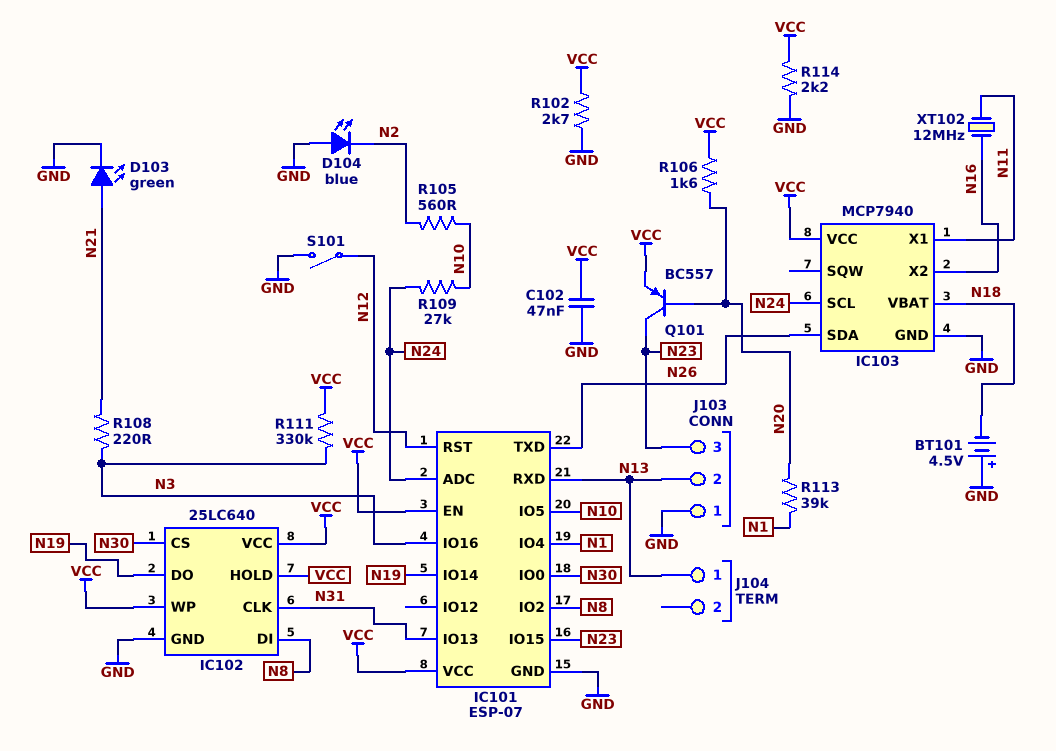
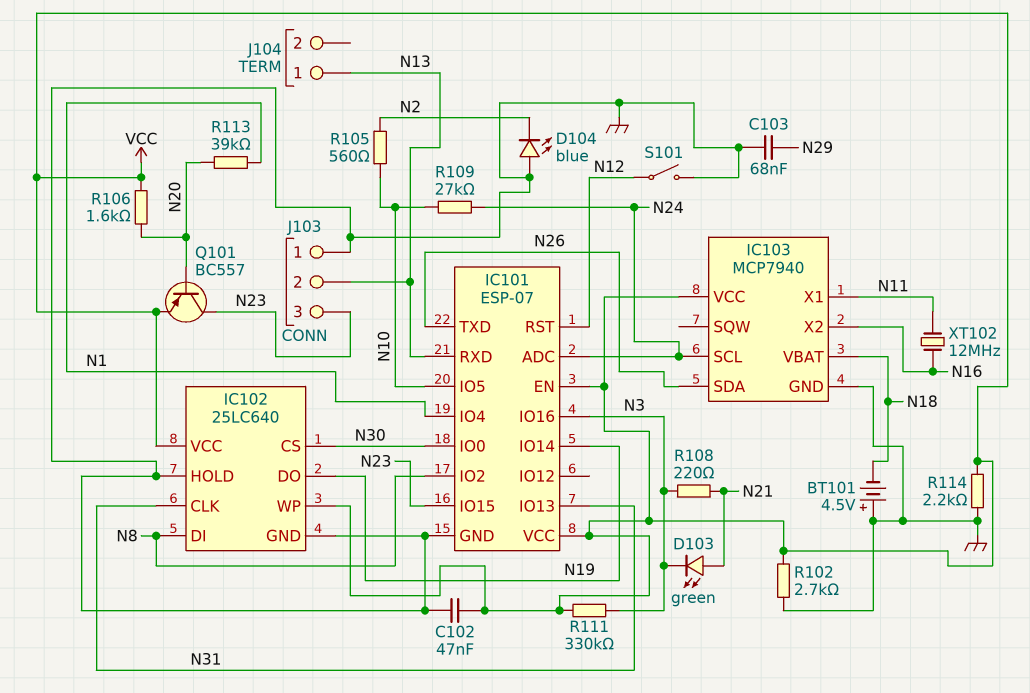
C103: none -> 68nF (GND, N29)
D103: LED green (A N21, K GND) -> LED green (A N21, K N3)
IC102 pin HOLD: VCC -> GND

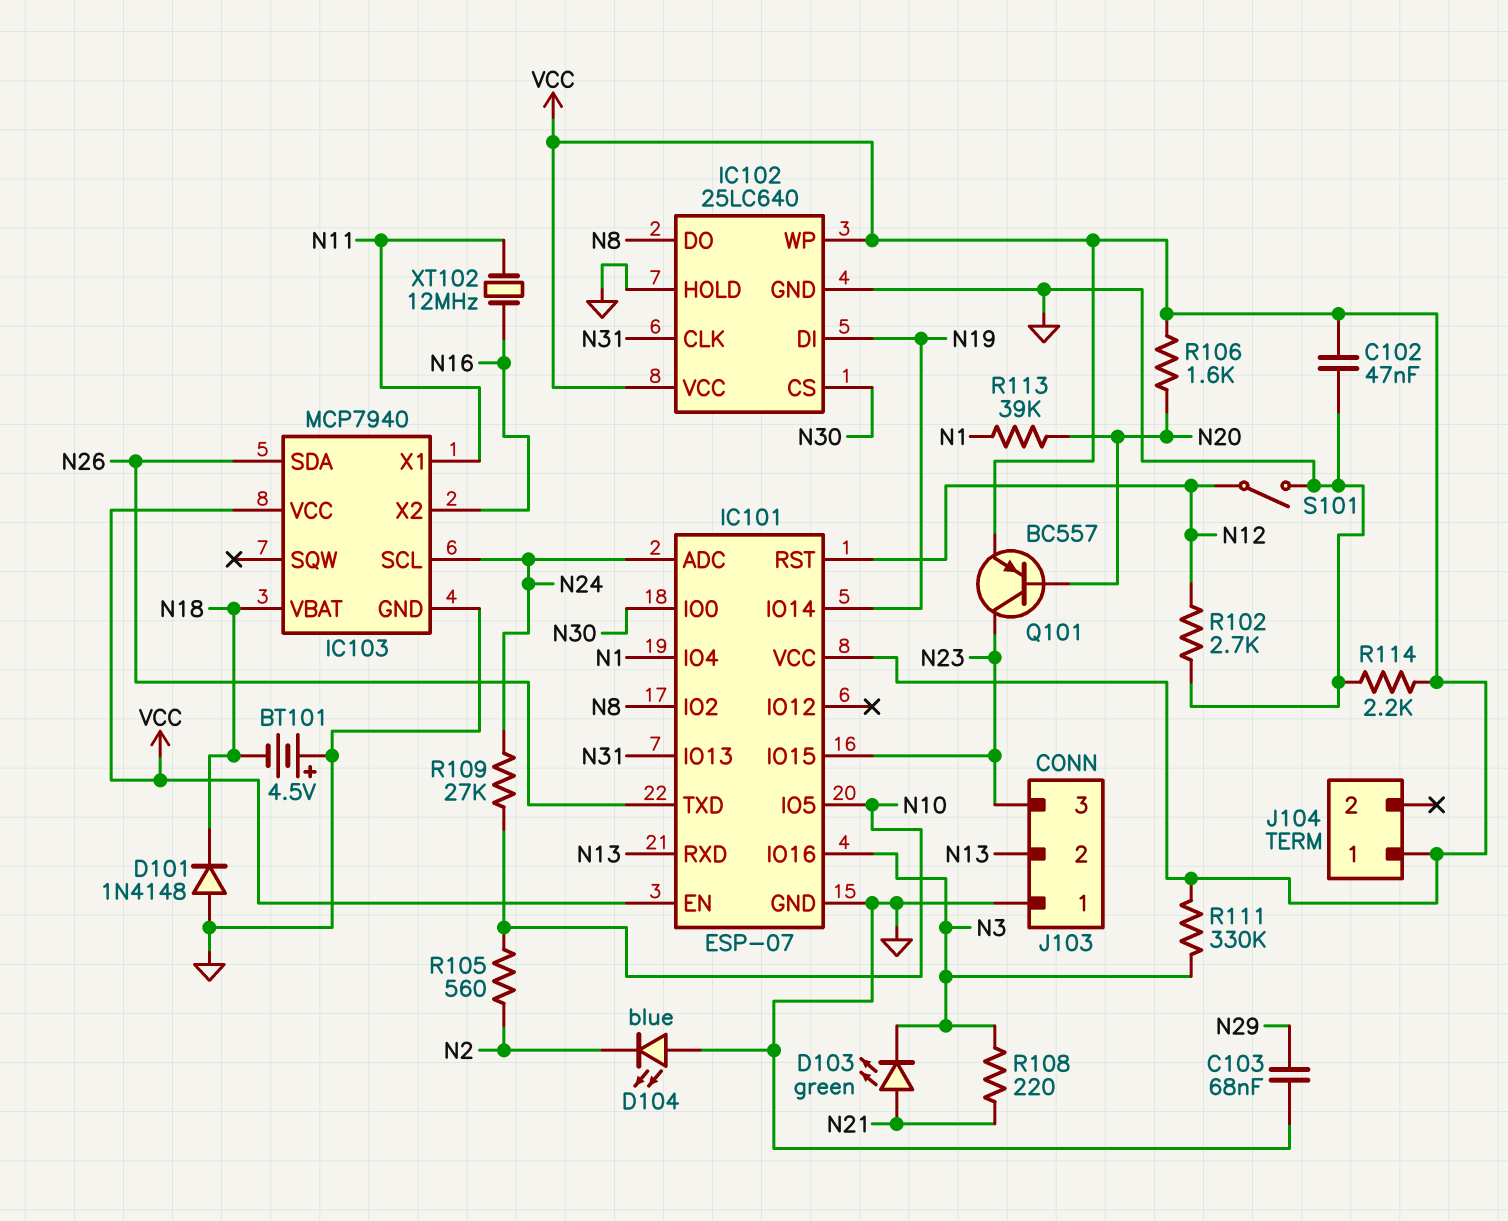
D101: none -> diode 1N4148 (A GND, K N18)
IC102 pin DI: N8 -> N19
IC102 pin DO: N19 -> N8
J104 pin 1: N13 -> VCC
R102: 2.7k (GND, VCC) -> 2.7k (GND, N12)

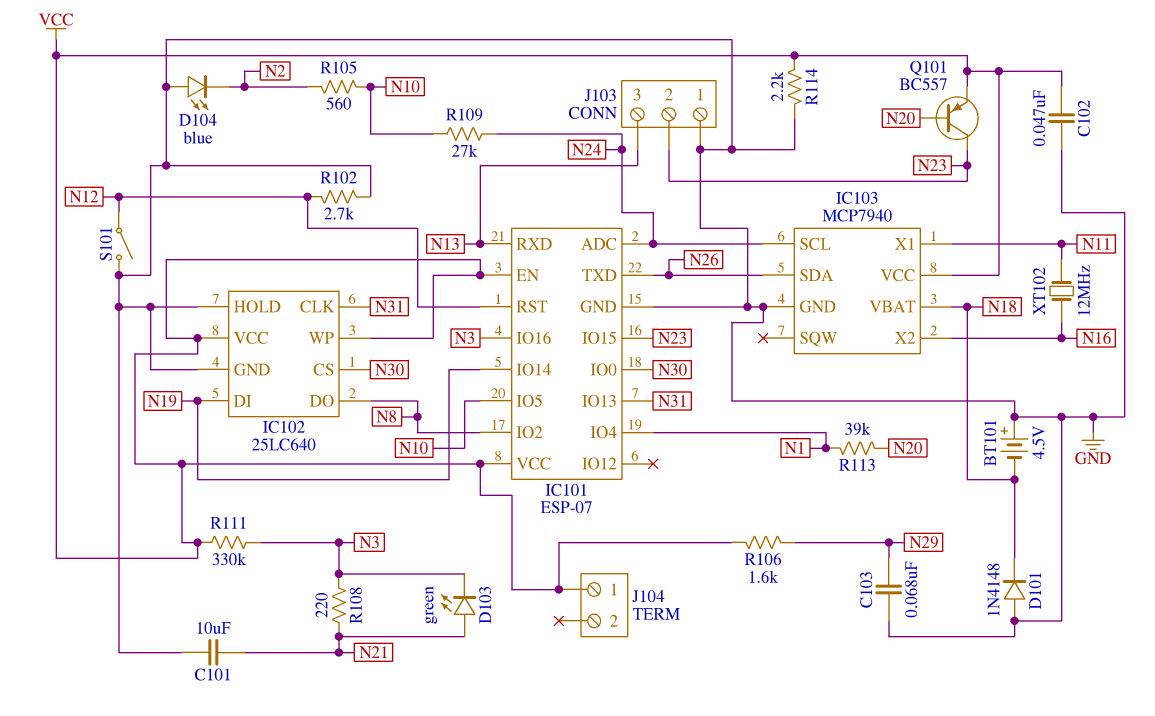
C101: none -> 10uF (GND, N21)
J103 pin 2: N13 -> N23
J103 pin 3: N23 -> N13
R106: 1.6k (N20, VCC) -> 1.6k (N29, VCC)

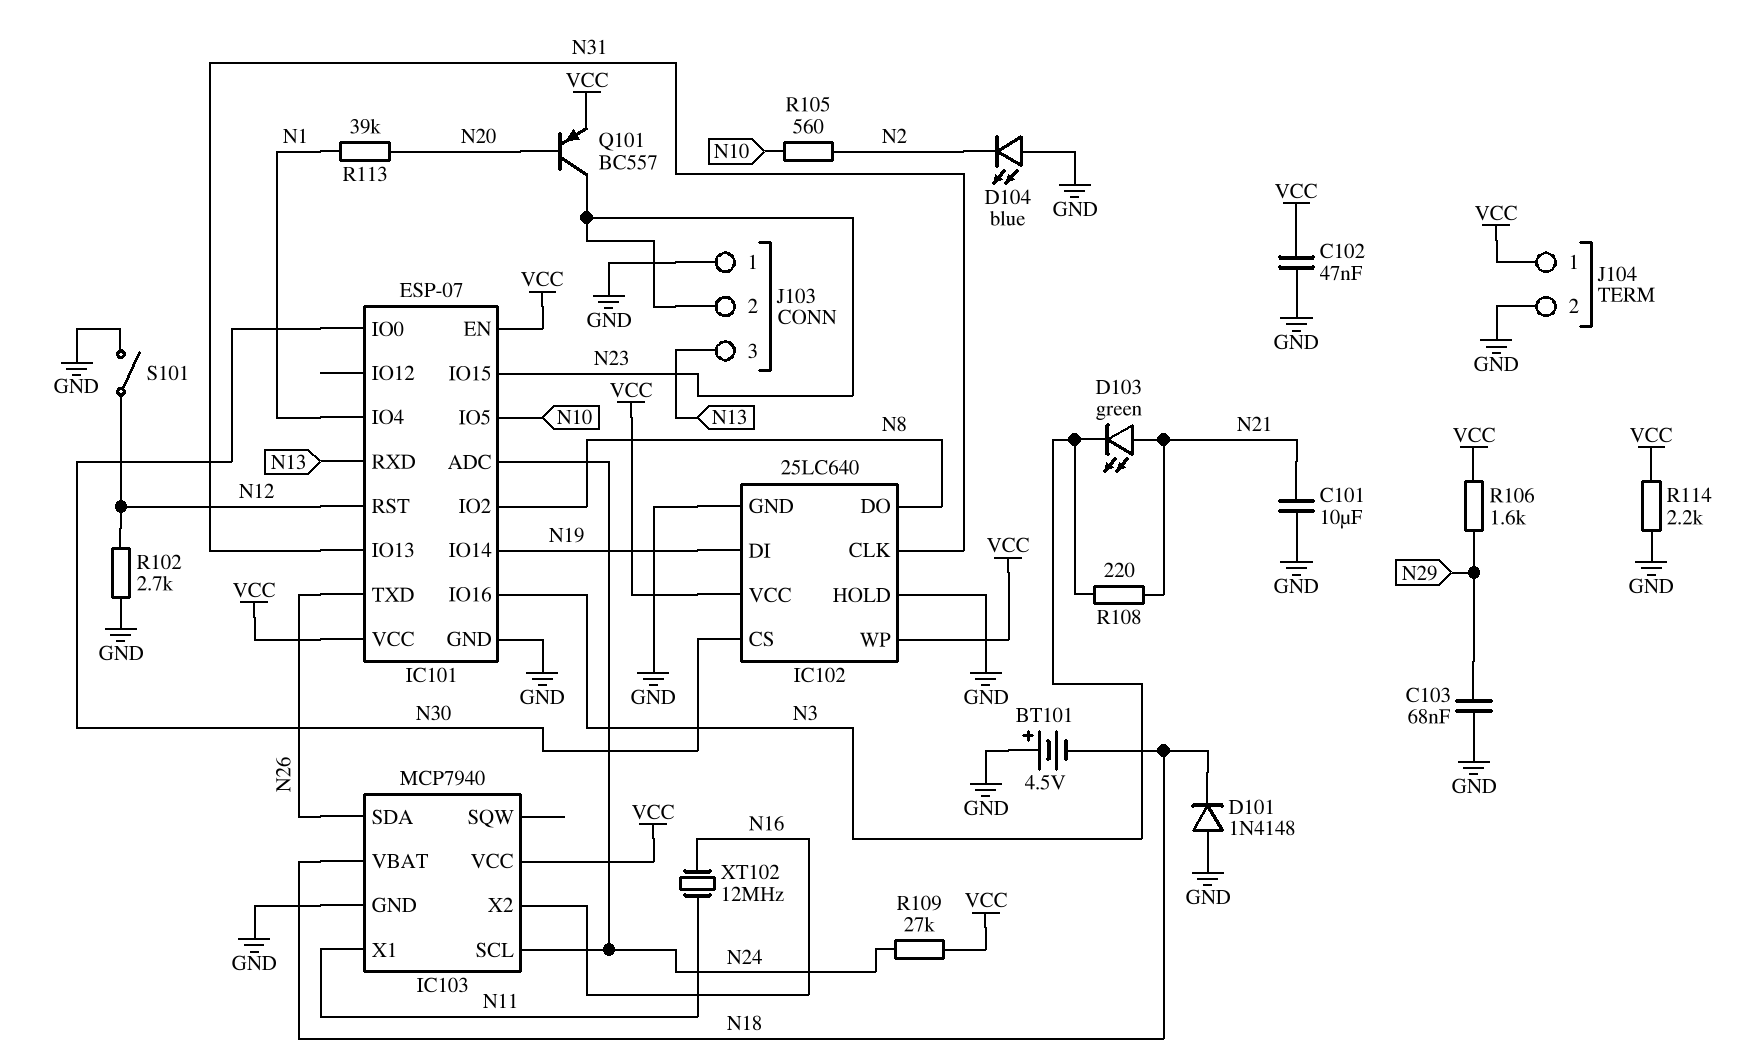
J104 pin 2: none -> GND
R109: 27k (N10, N24) -> 27k (N24, VCC)
R111: 330k (N3, VCC) -> none

